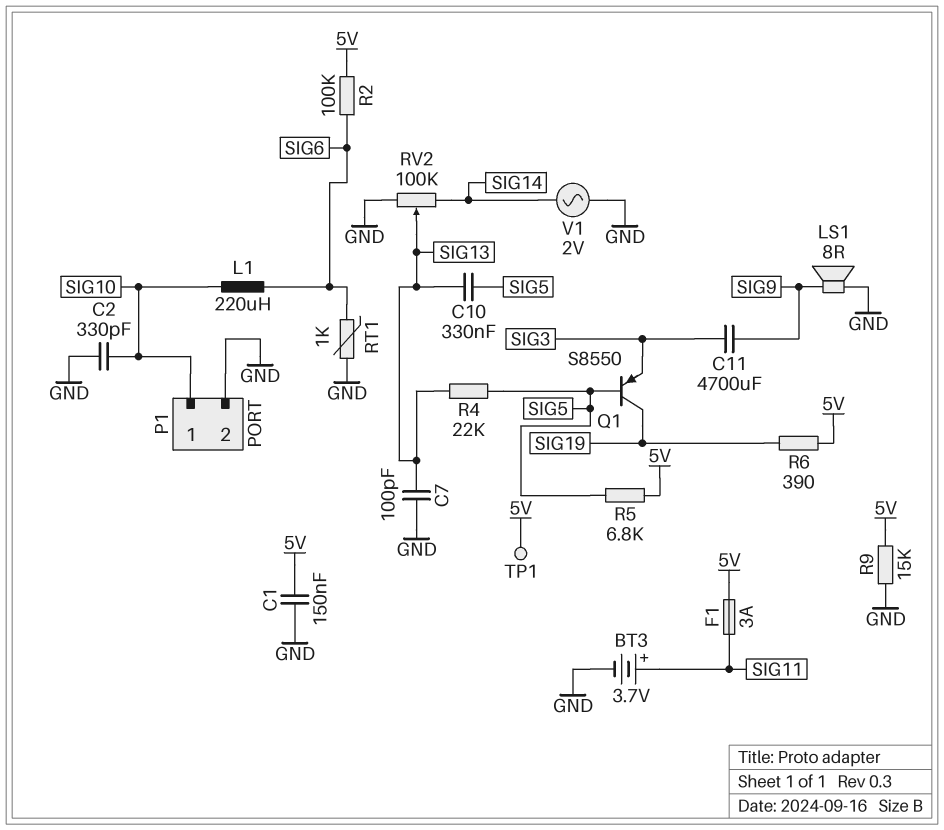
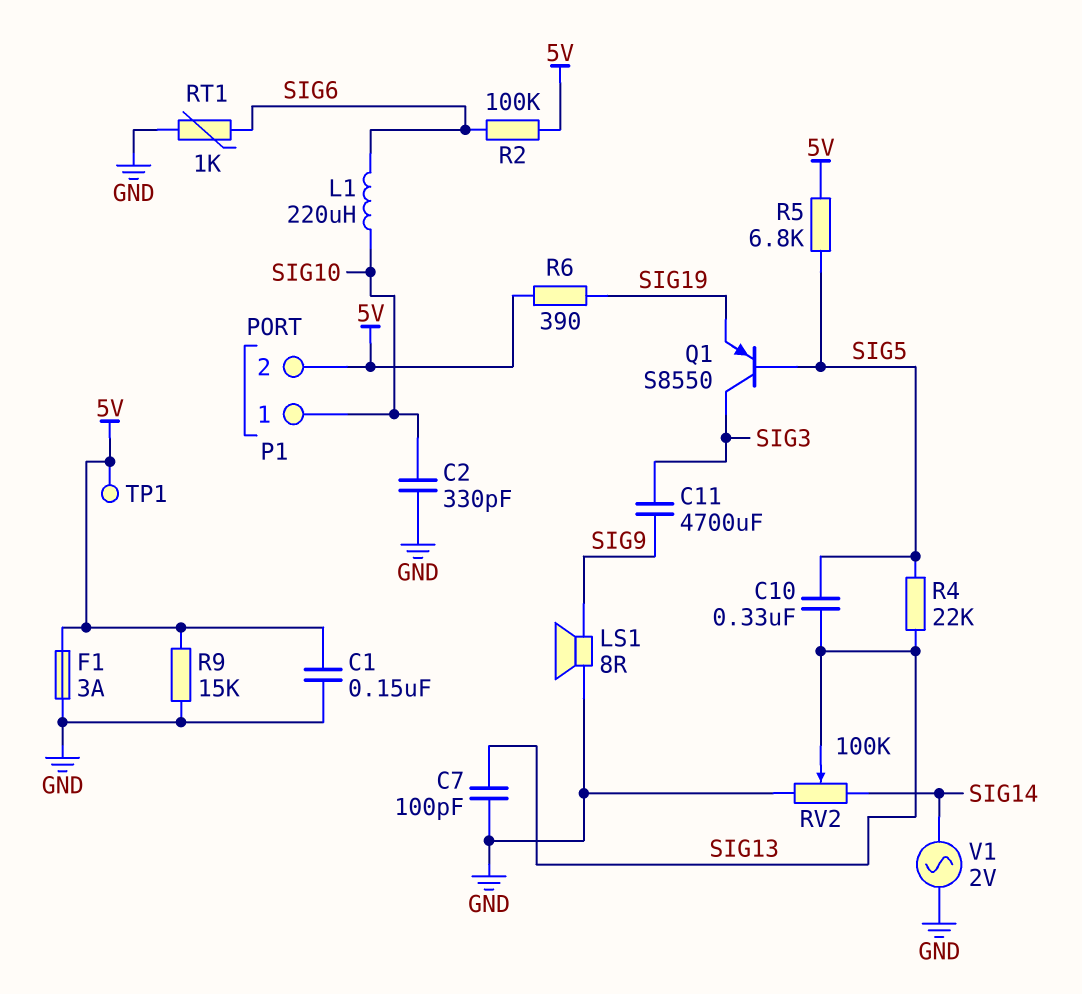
BT3: 3.7V (plus SIG11, minus GND) -> none
F1: 3A (5V, SIG11) -> 3A (5V, GND)
P1 pin 2: GND -> 5V
Q1: PNP S8550 (B SIG5, C SIG19, E SIG3) -> PNP S8550 (B SIG5, C SIG3, E SIG19)

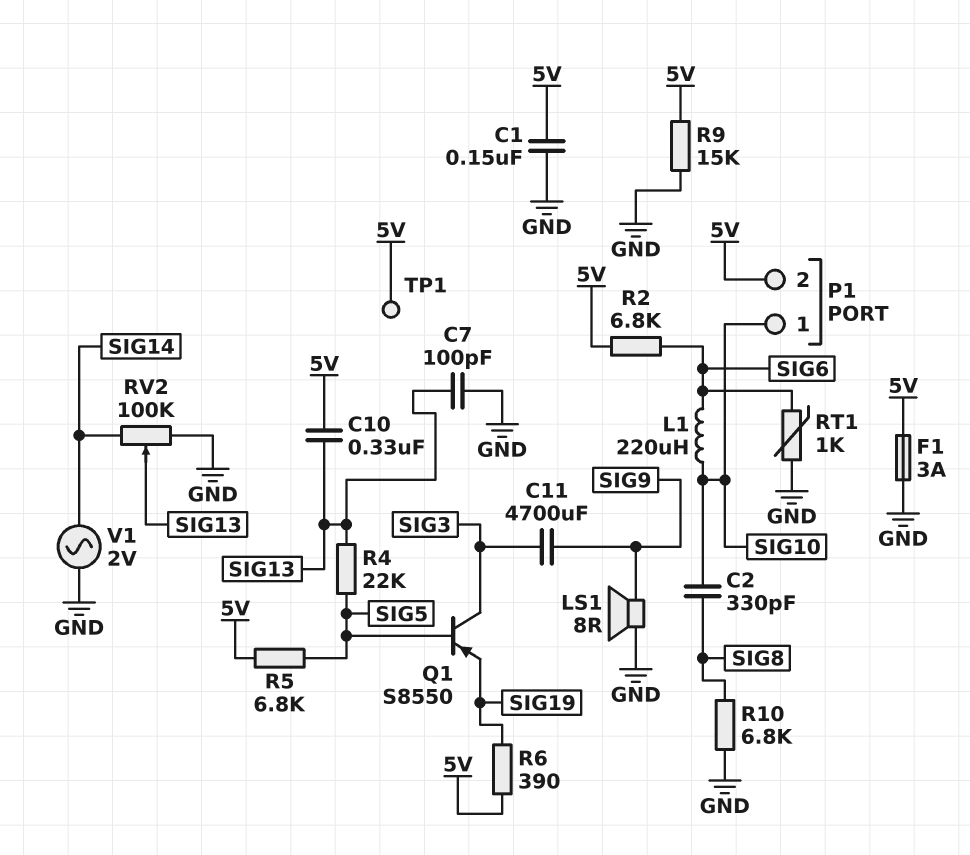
C2: 330pF (GND, SIG10) -> 330pF (SIG8, SIG10)
C10: 330nF (SIG5, SIG13) -> 330nF (5V, SIG13)
R2: 100k (5V, SIG6) -> 6.8k (5V, SIG6)
R10: none -> 6.8k (GND, SIG8)

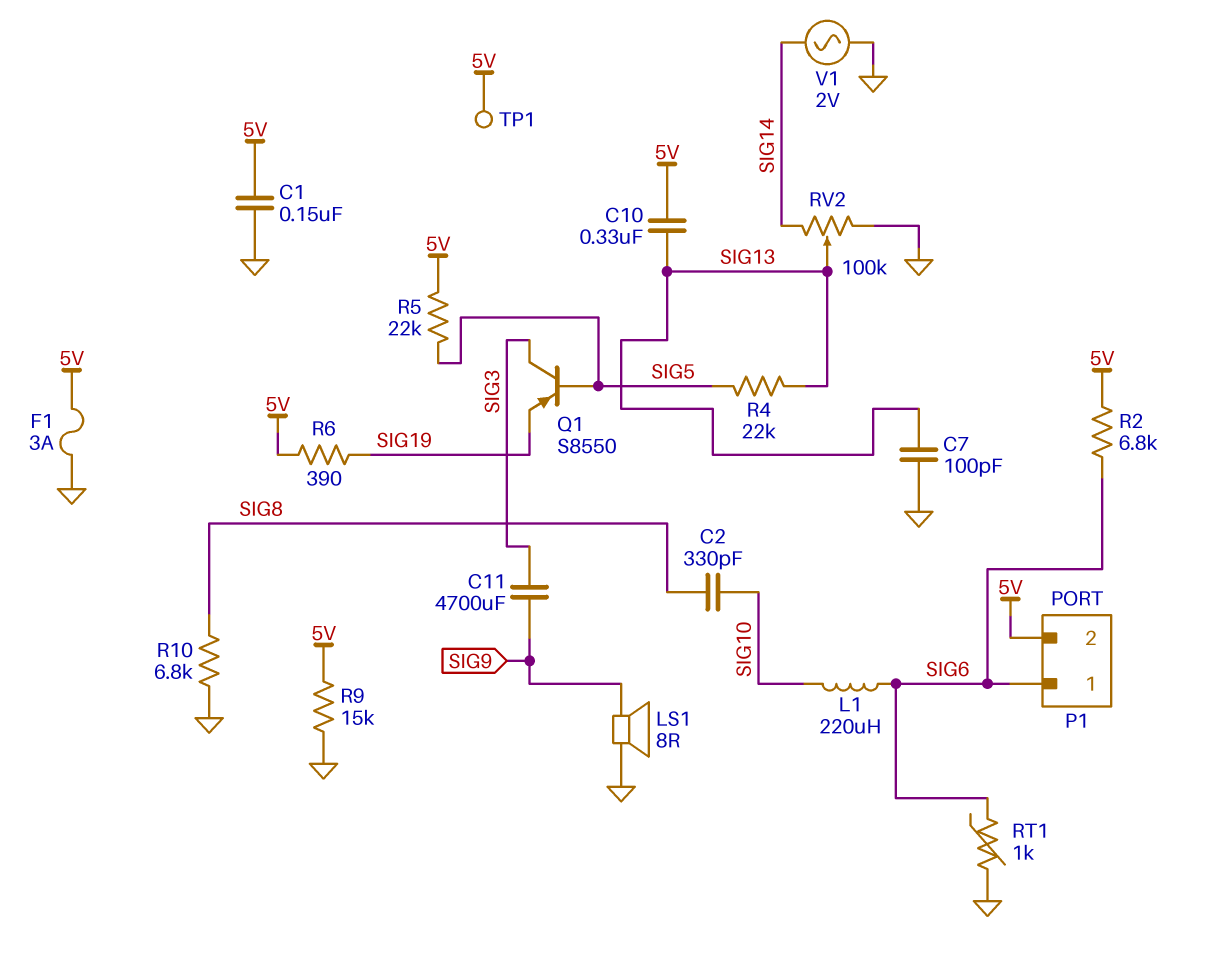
P1 pin 1: SIG10 -> SIG6
R5: 6.8k (5V, SIG5) -> 22k (5V, SIG5)

